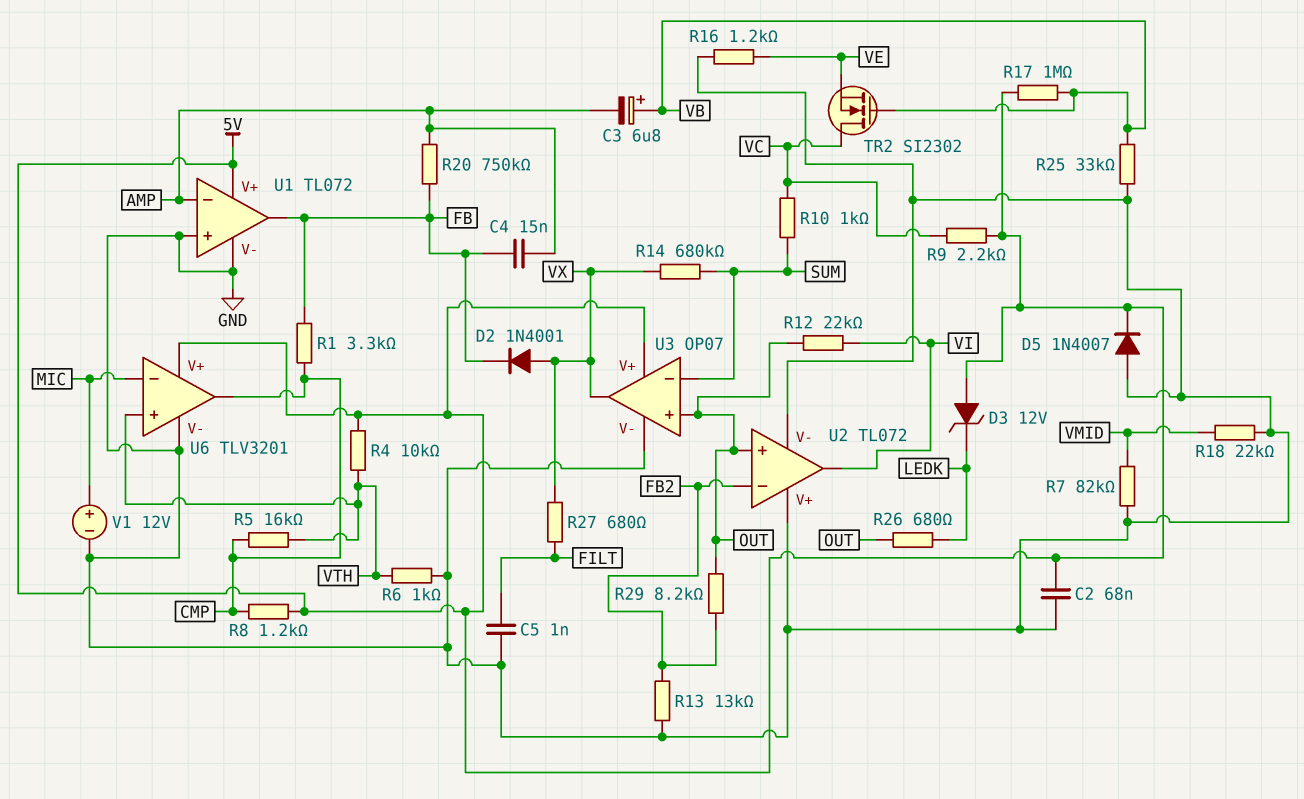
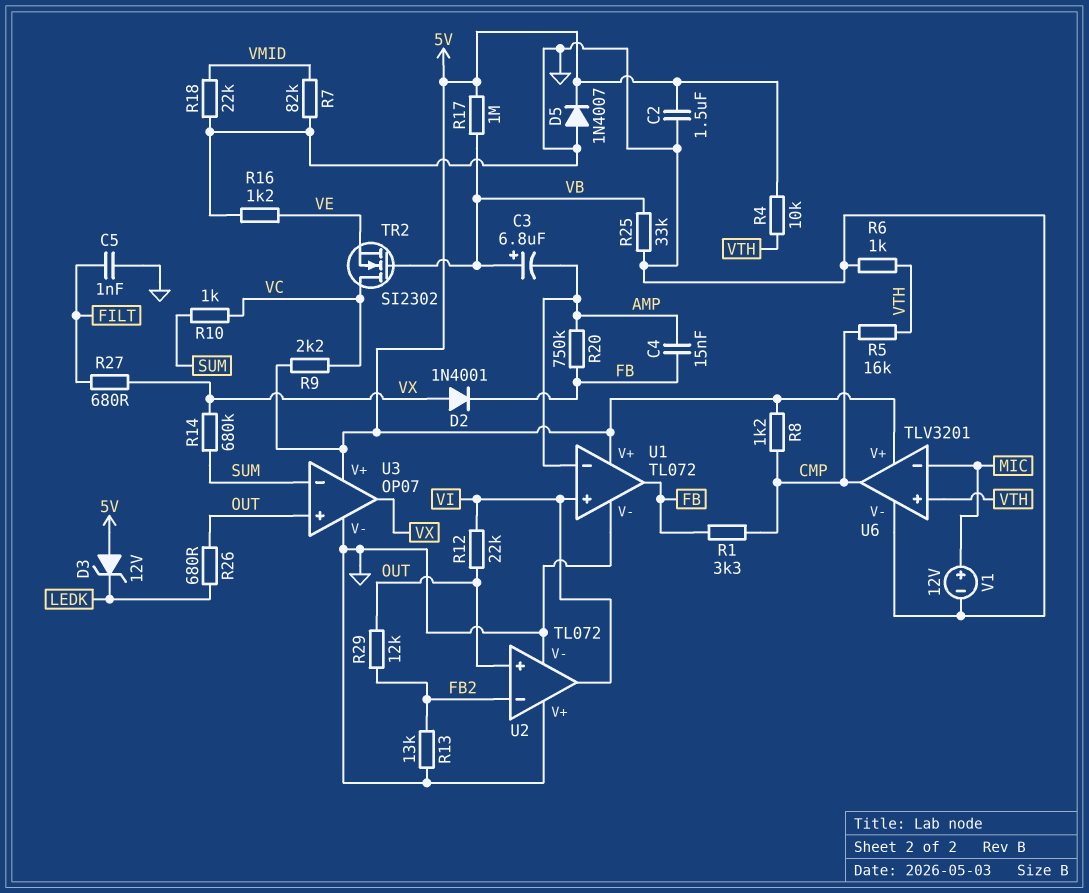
C2: 68nF (5V, GND) -> 1.5uF (5V, GND)
R29: 8.2k (FB2, OUT) -> 12k (FB2, OUT)
U1 pin in+: GND -> VI

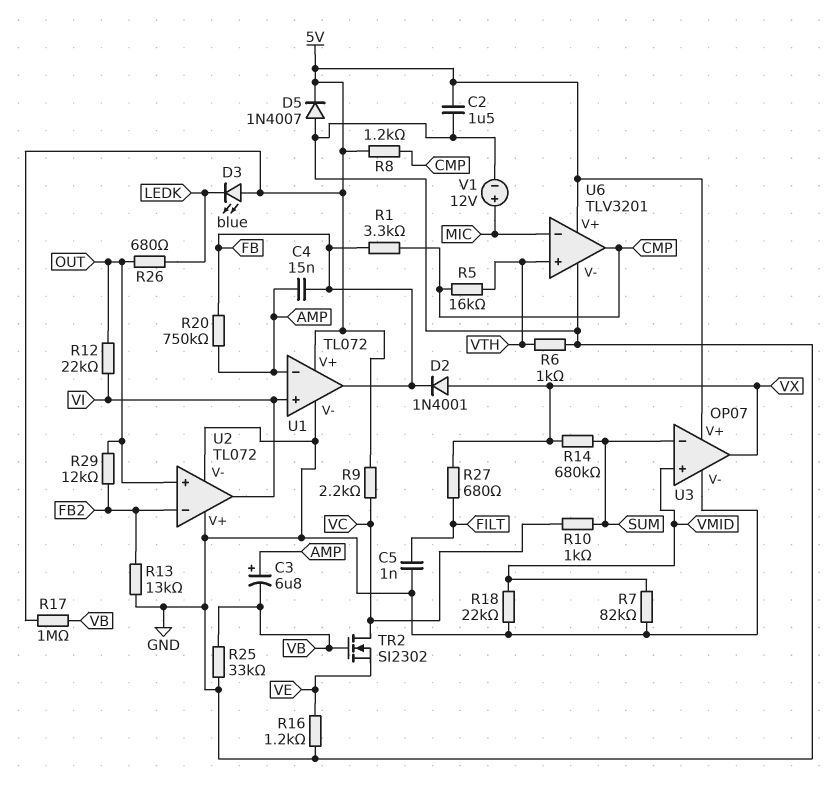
C3: 6.8uF (plus VB, minus AMP) -> 6.8uF (plus AMP, minus VB)
D3: zener 12V (A 5V, K LEDK) -> LED blue (A 5V, K LEDK)
R4: 10k (5V, VTH) -> none
U3 pin in+: OUT -> VMID

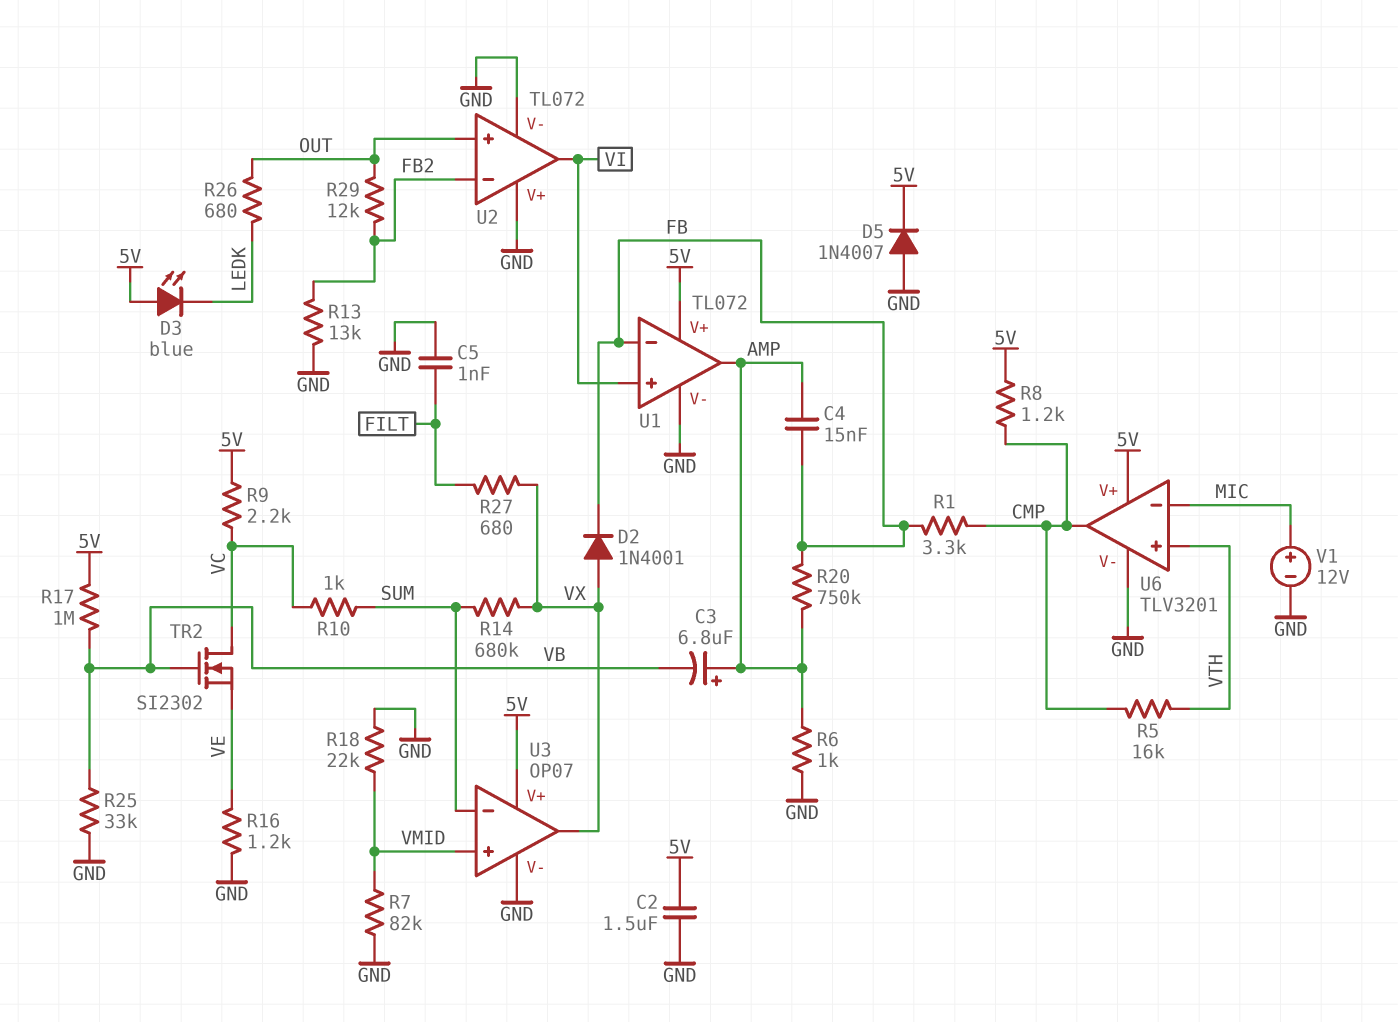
R6: 1k (GND, VTH) -> 1k (AMP, GND)
R12: 22k (OUT, VI) -> none
U1 pin in-: AMP -> FB
U1 pin out: FB -> AMP

